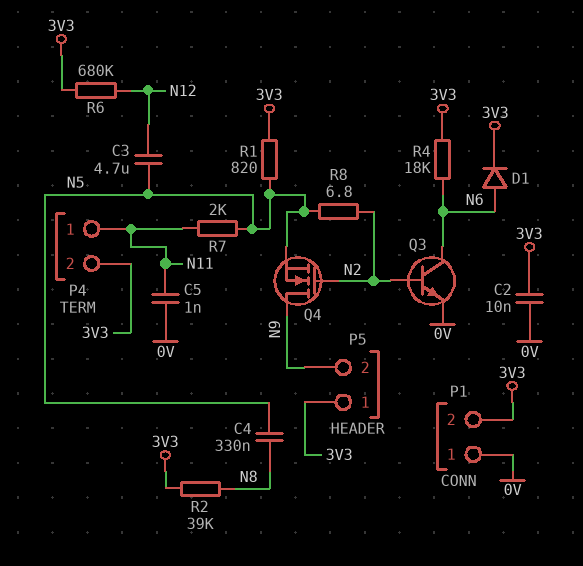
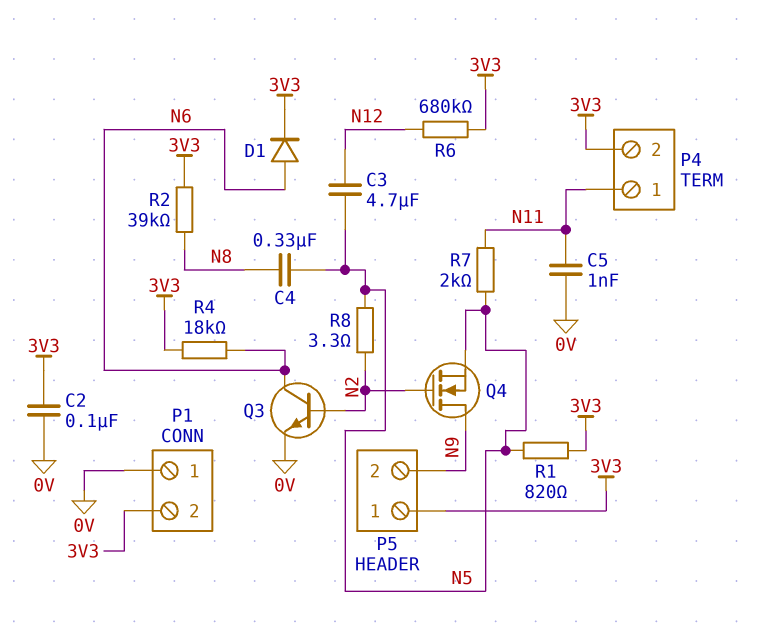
C2: 10nF (0V, 3V3) -> 100nF (0V, 3V3)
R8: 6.8 (N2, N5) -> 3.3 (N2, N5)

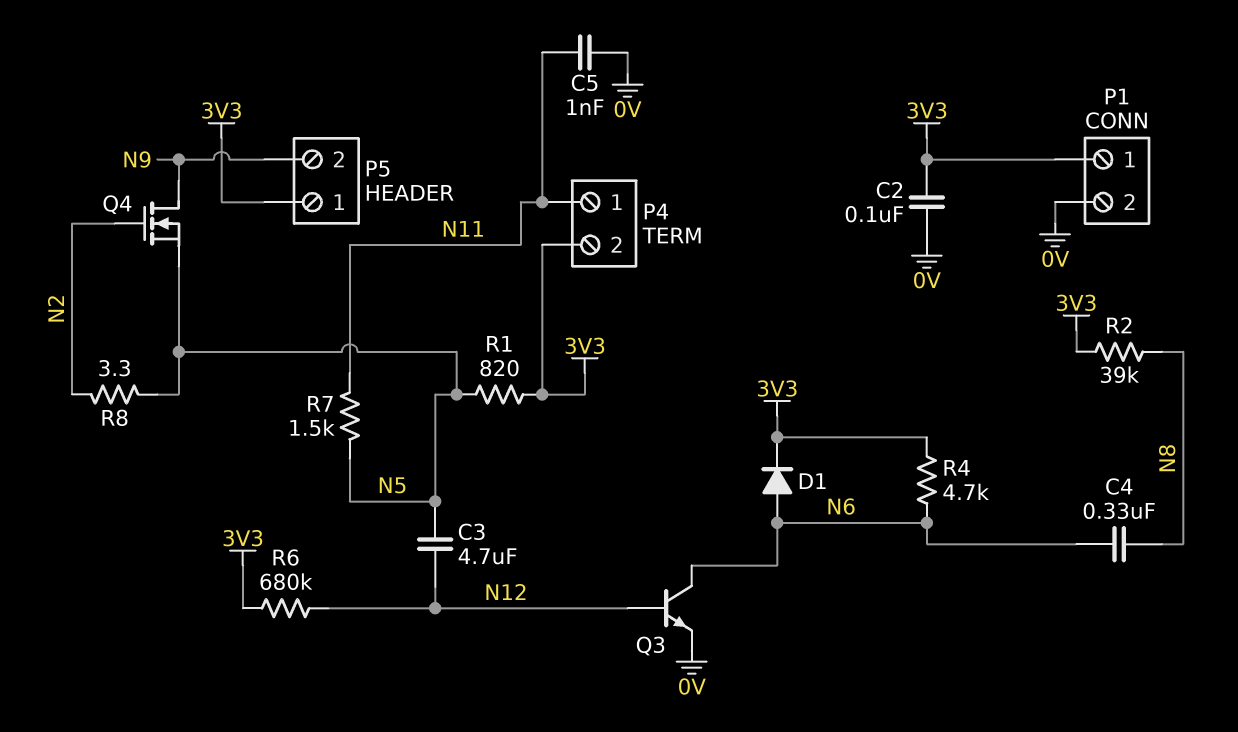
C4: 330nF (N5, N8) -> 330nF (N6, N8)
P1 pin 1: 0V -> 3V3
P1 pin 2: 3V3 -> 0V
Q3: NPN (B N2, C N6, E 0V) -> NPN (B N12, C N6, E 0V)
R4: 18k (3V3, N6) -> 4.7k (3V3, N6)
R7: 2k (N5, N11) -> 1.5k (N5, N11)

